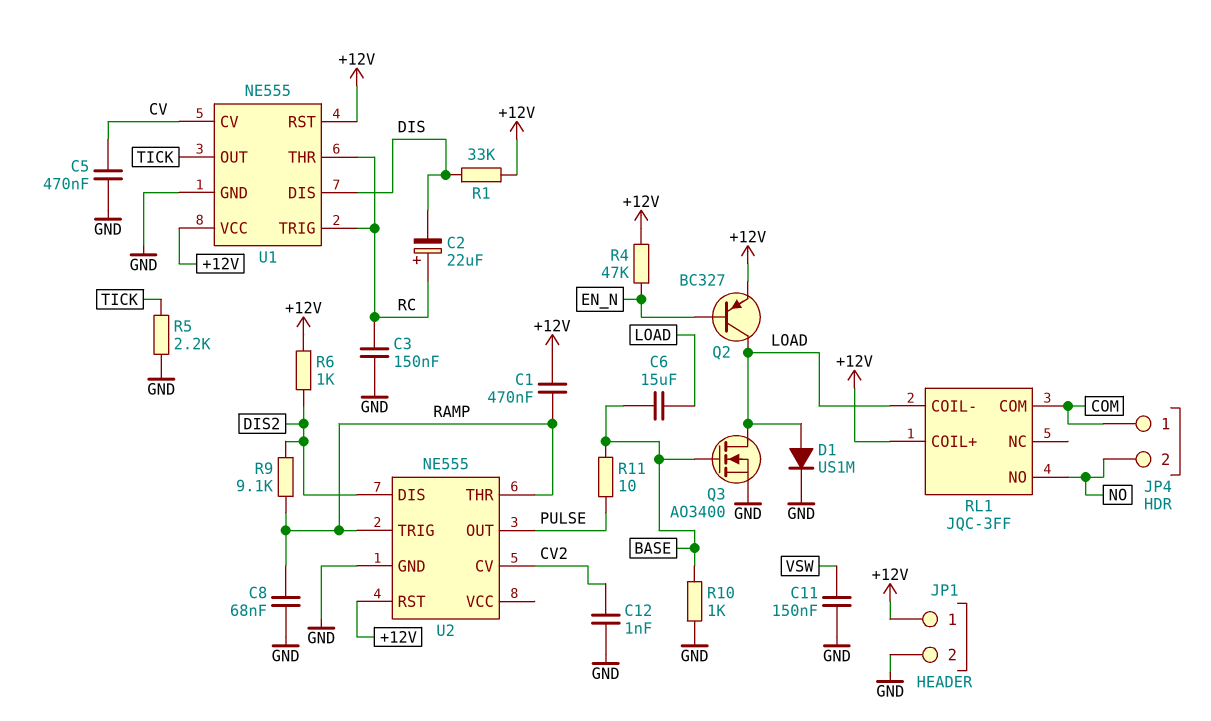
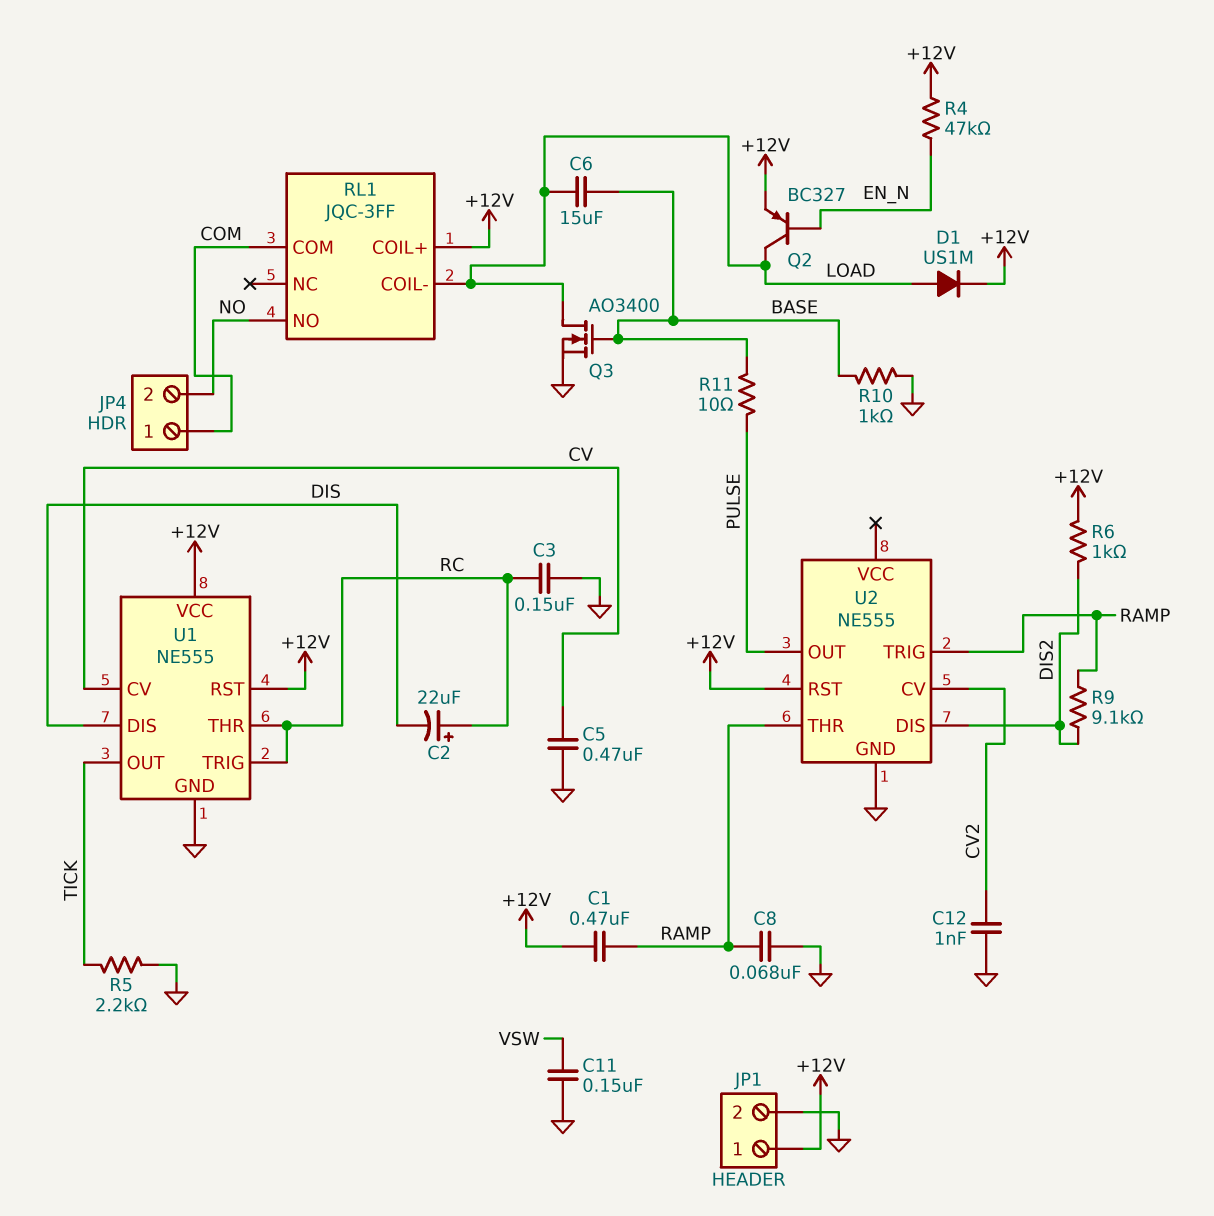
D1: diode US1M (A LOAD, K GND) -> diode US1M (A LOAD, K +12V)
R1: 33k (+12V, DIS) -> none

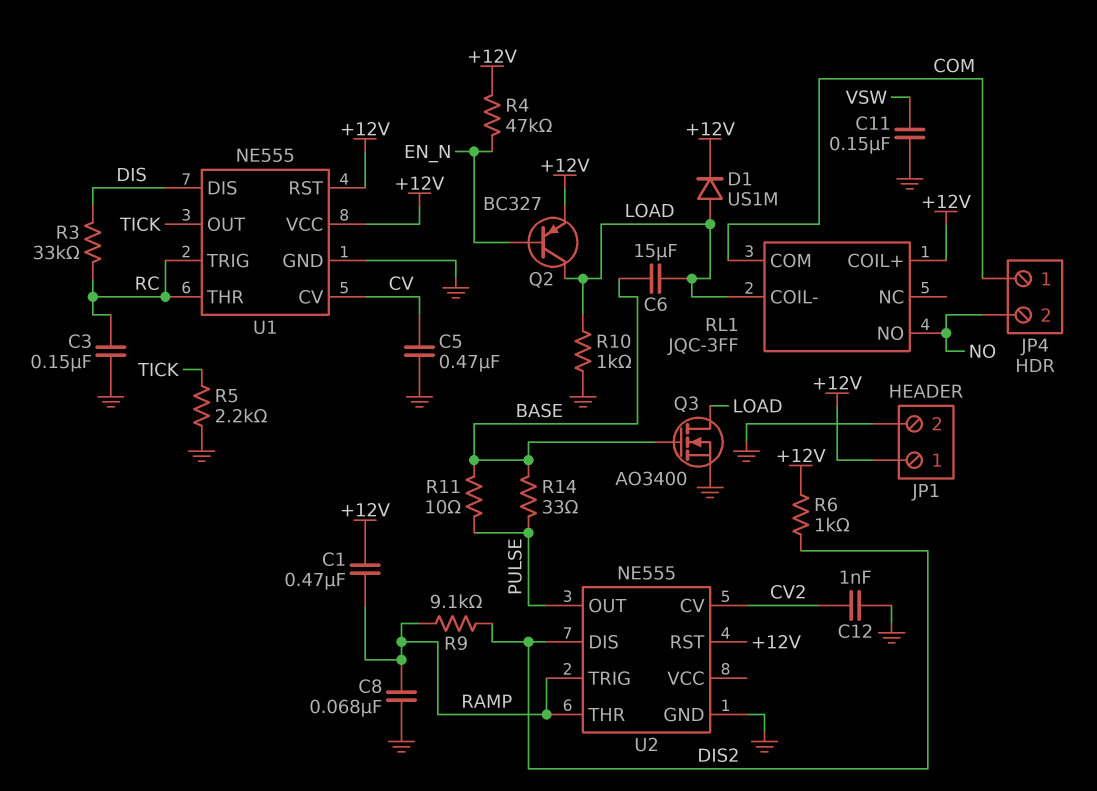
C2: 22uF (plus RC, minus DIS) -> none
R3: none -> 33k (DIS, RC)
R10: 1k (BASE, GND) -> 1k (GND, LOAD)
R14: none -> 33 (BASE, PULSE)

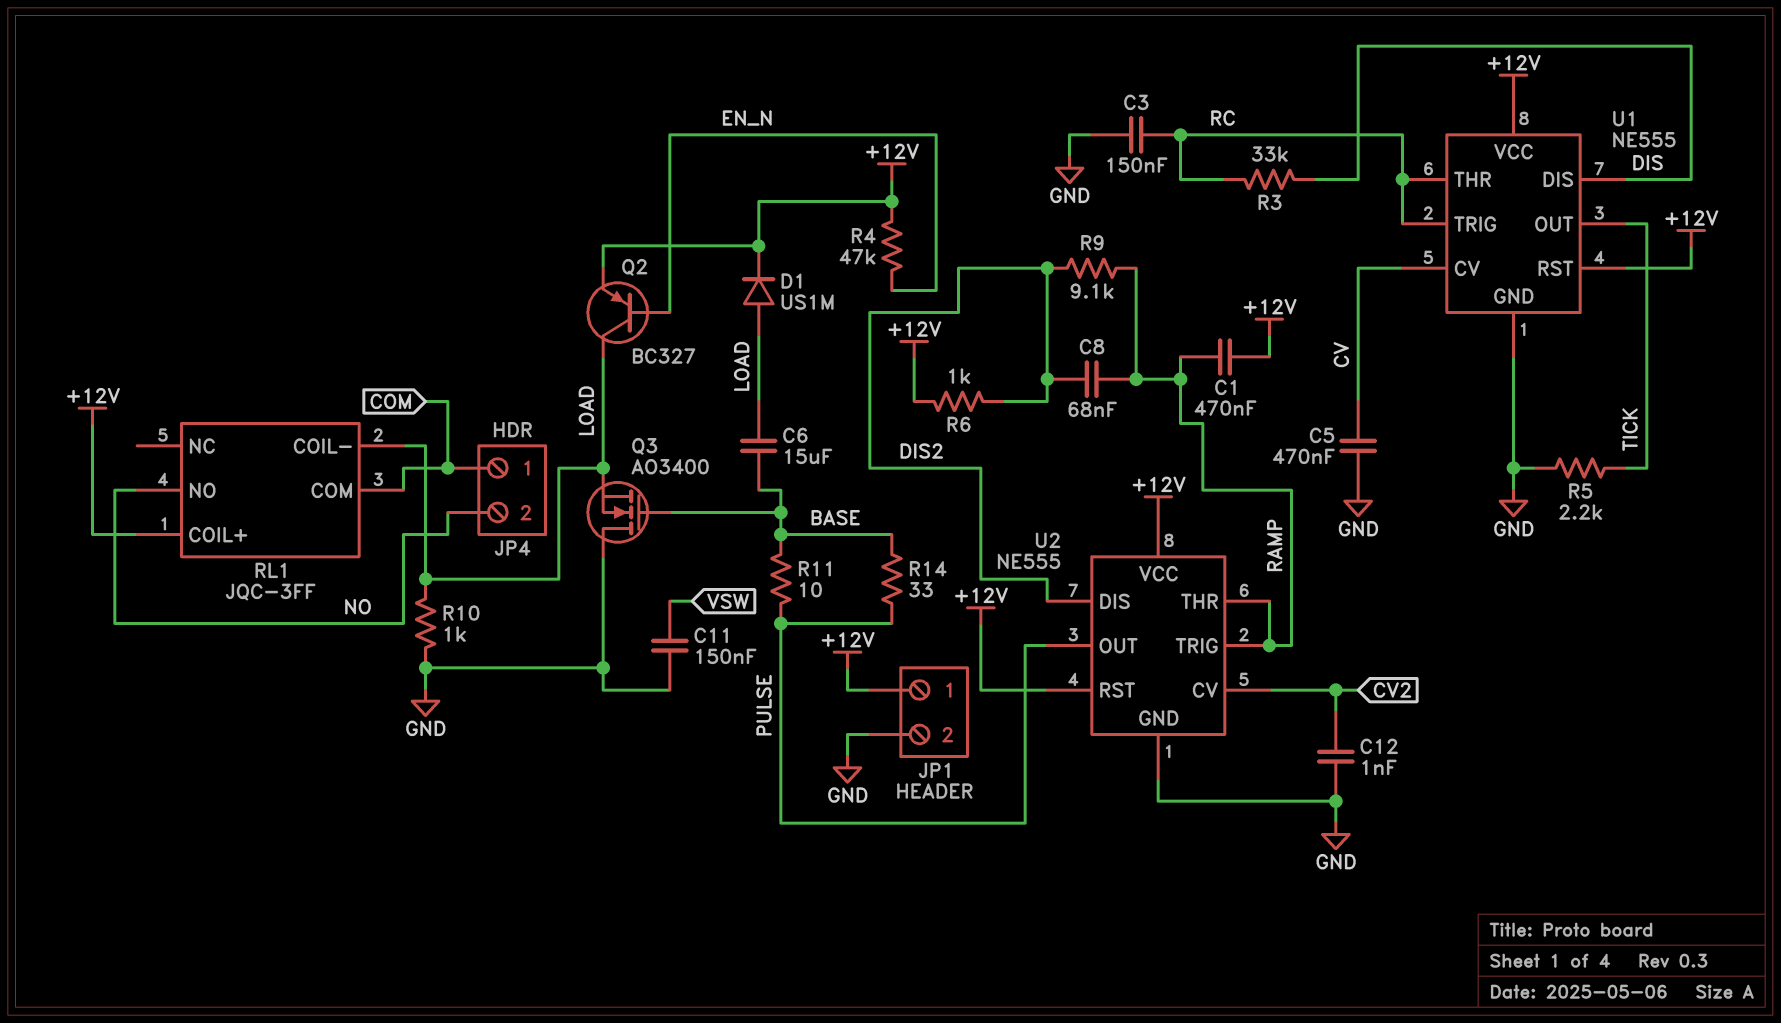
C8: 68nF (GND, RAMP) -> 68nF (DIS2, RAMP)
Q3: NMOS AO3400 (G BASE, D LOAD, S GND) -> NMOS AO3400 (G BASE, D GND, S LOAD)
U2 pin VCC: none -> +12V

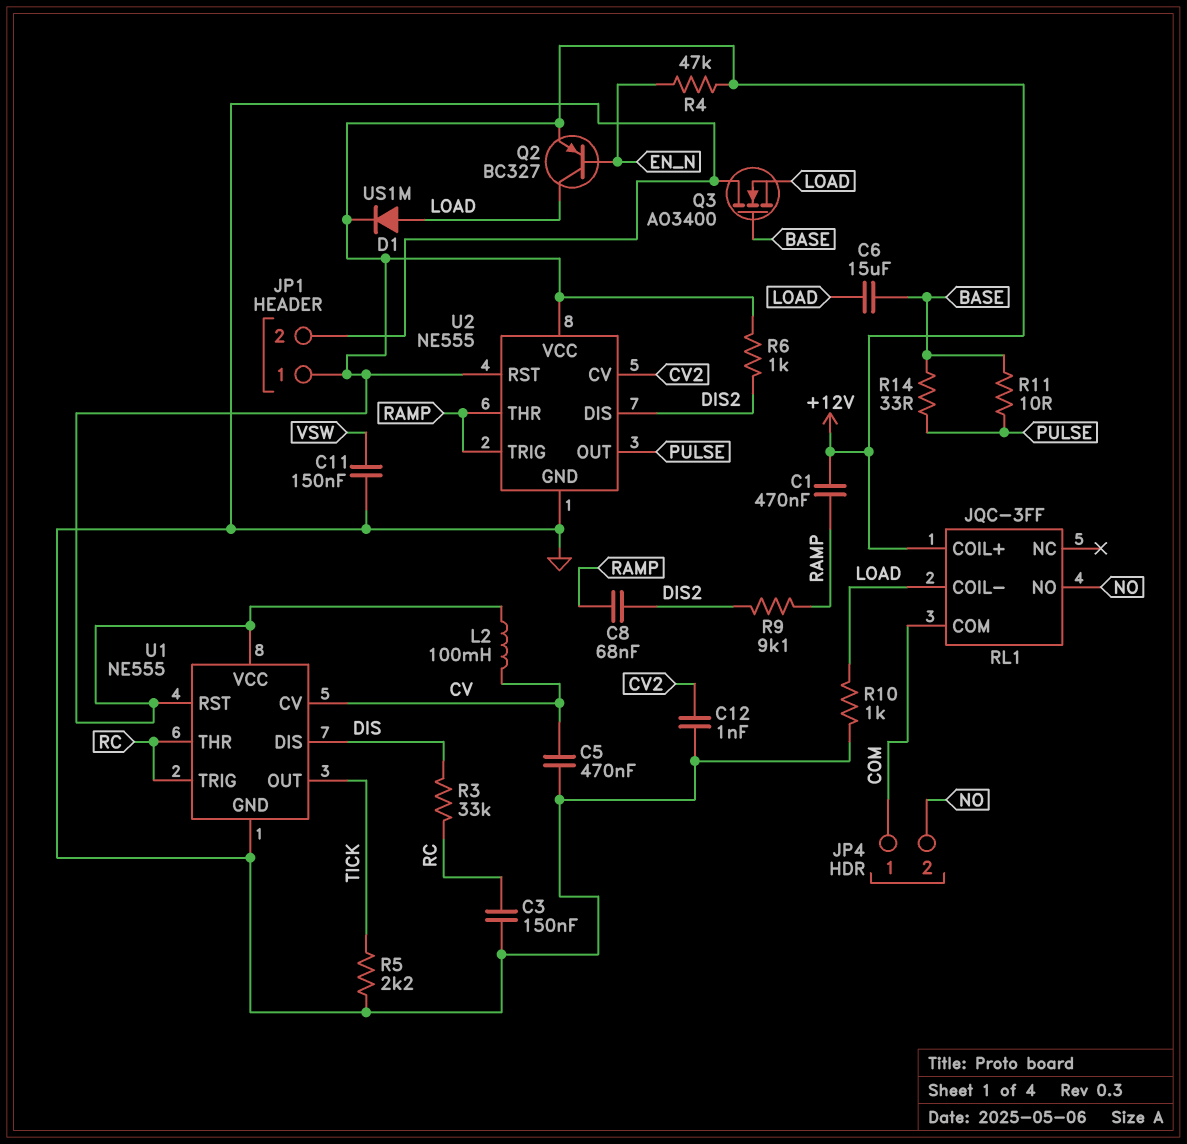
L2: none -> 100mH (+12V, CV)

